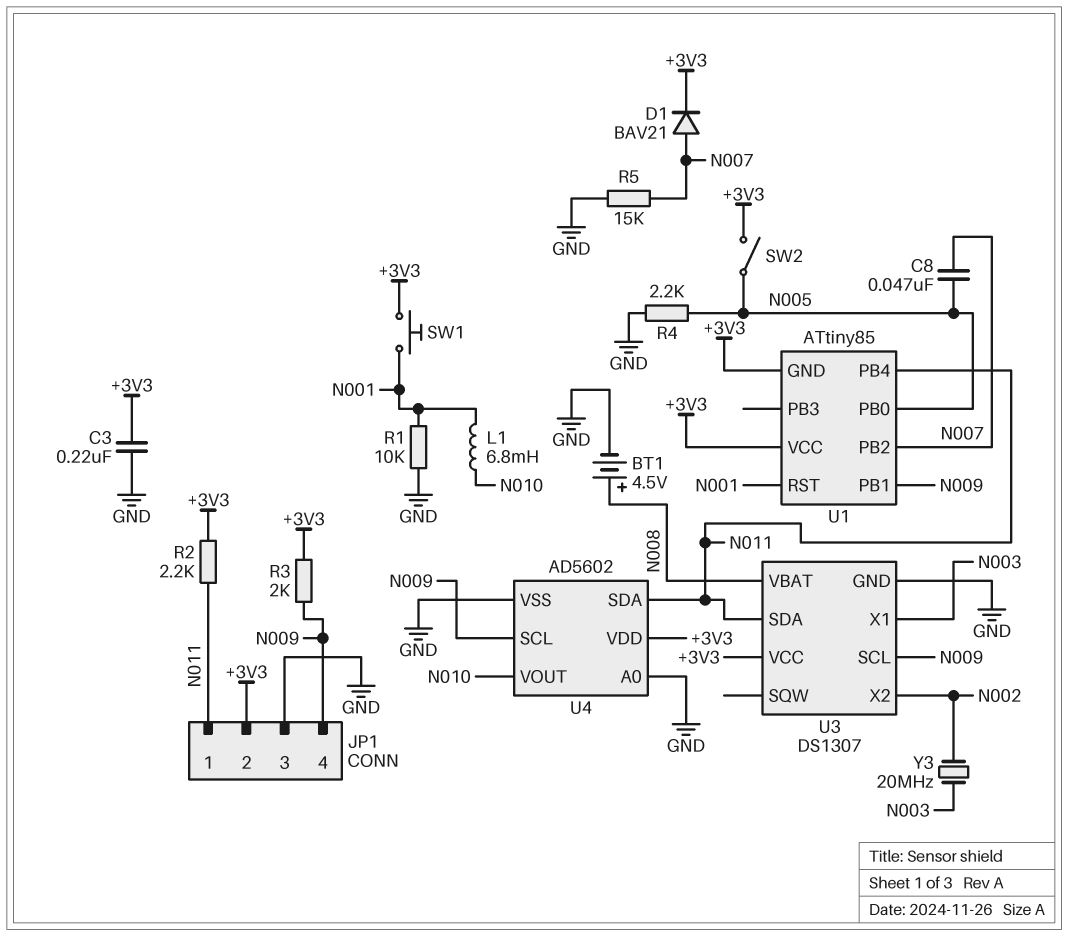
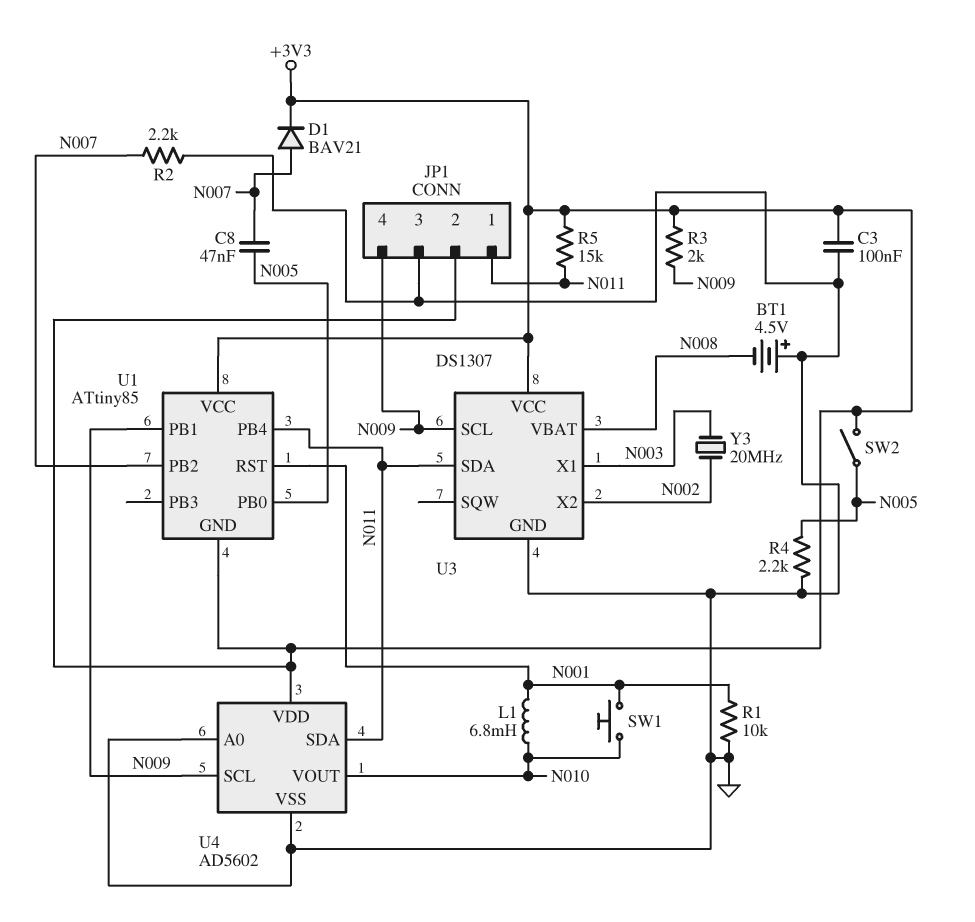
BT1: 4.5V (plus N008, minus GND) -> 4.5V (plus GND, minus N008)
C3: 220nF (+3V3, GND) -> 100nF (+3V3, GND)
R2: 2.2k (+3V3, N011) -> 2.2k (GND, N007)
R5: 15k (GND, N007) -> 15k (+3V3, N011)
SW1: button (+3V3, N001) -> button (N001, N010)

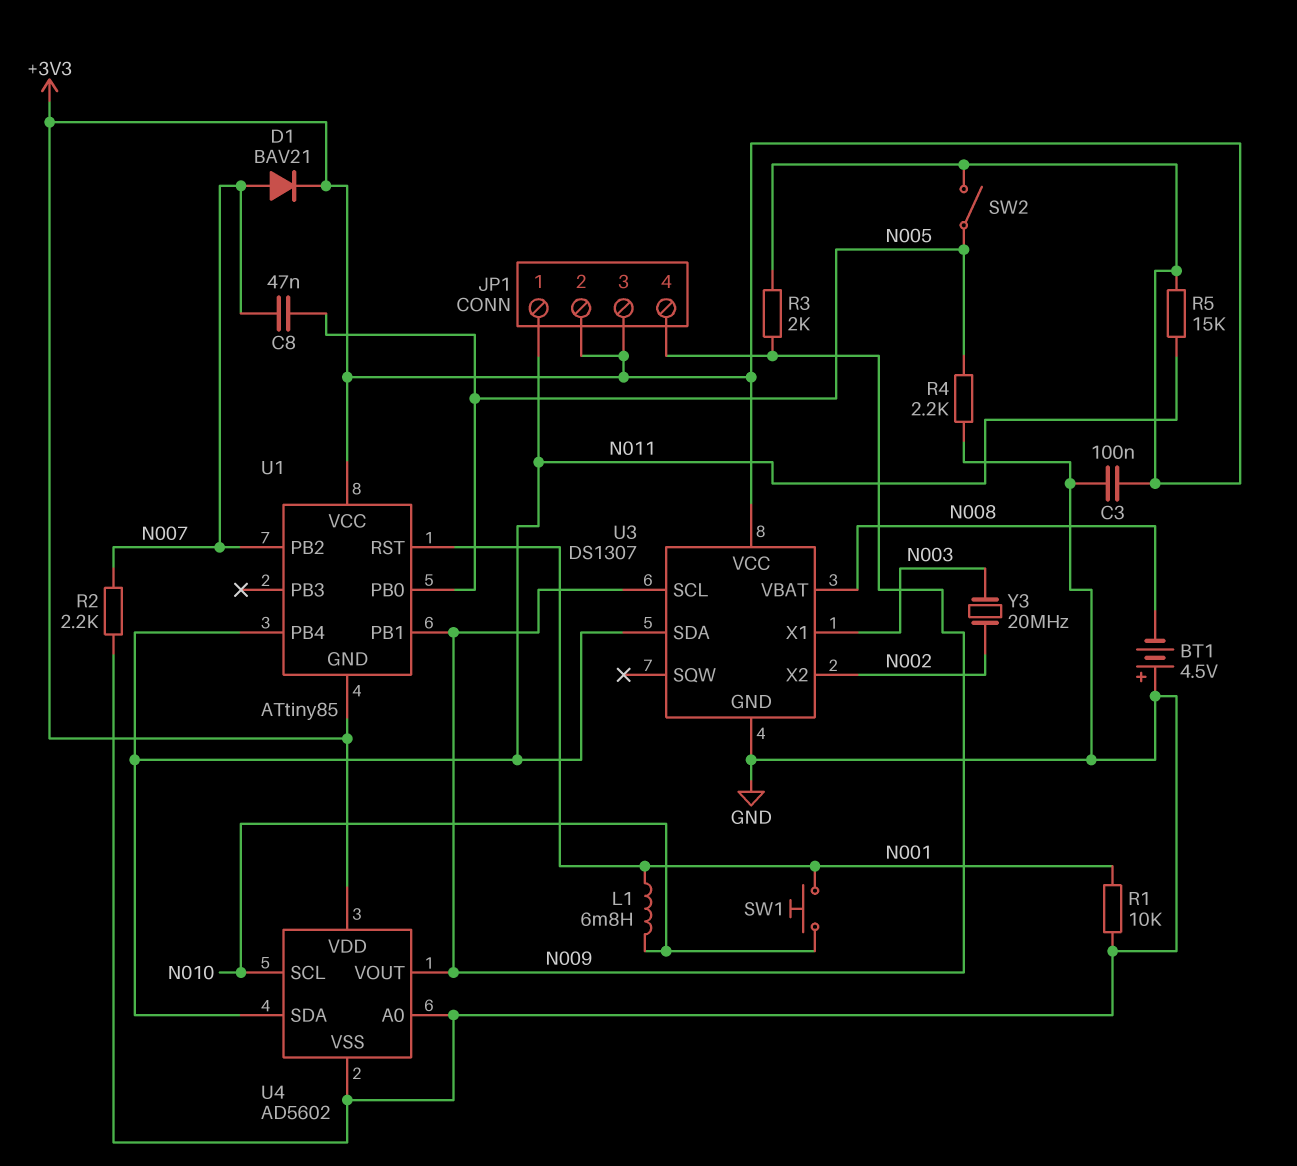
JP1 pin 3: GND -> +3V3
U4 pin SCL: N009 -> N010
U4 pin VOUT: N010 -> N009

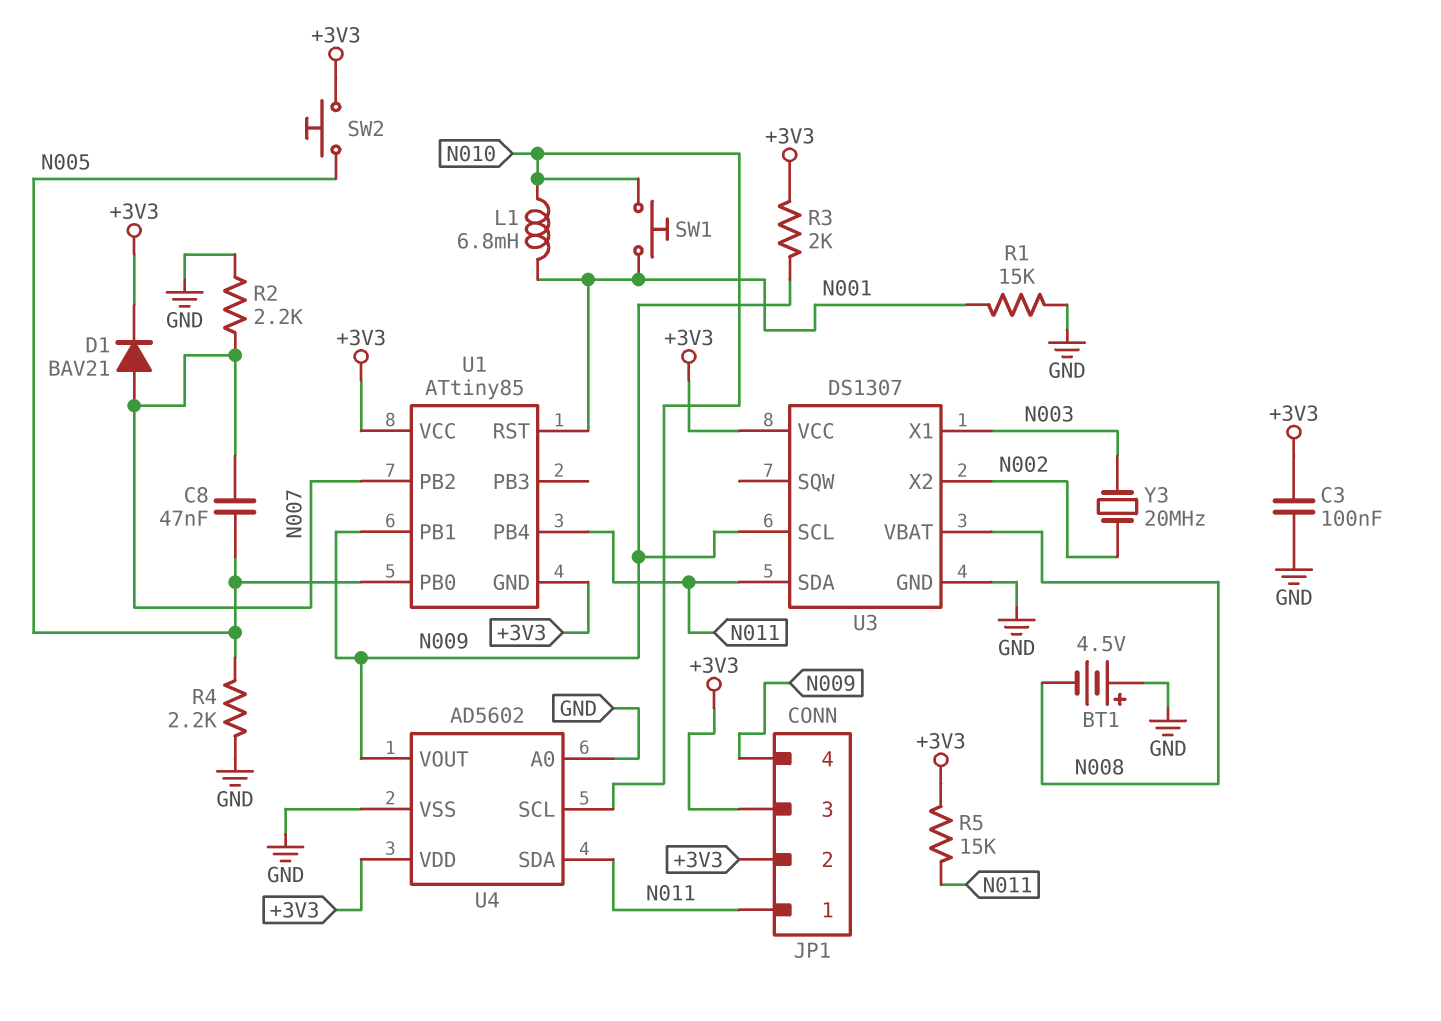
R1: 10k (GND, N001) -> 15k (GND, N001)
SW2: switch (+3V3, N005) -> button (+3V3, N005)

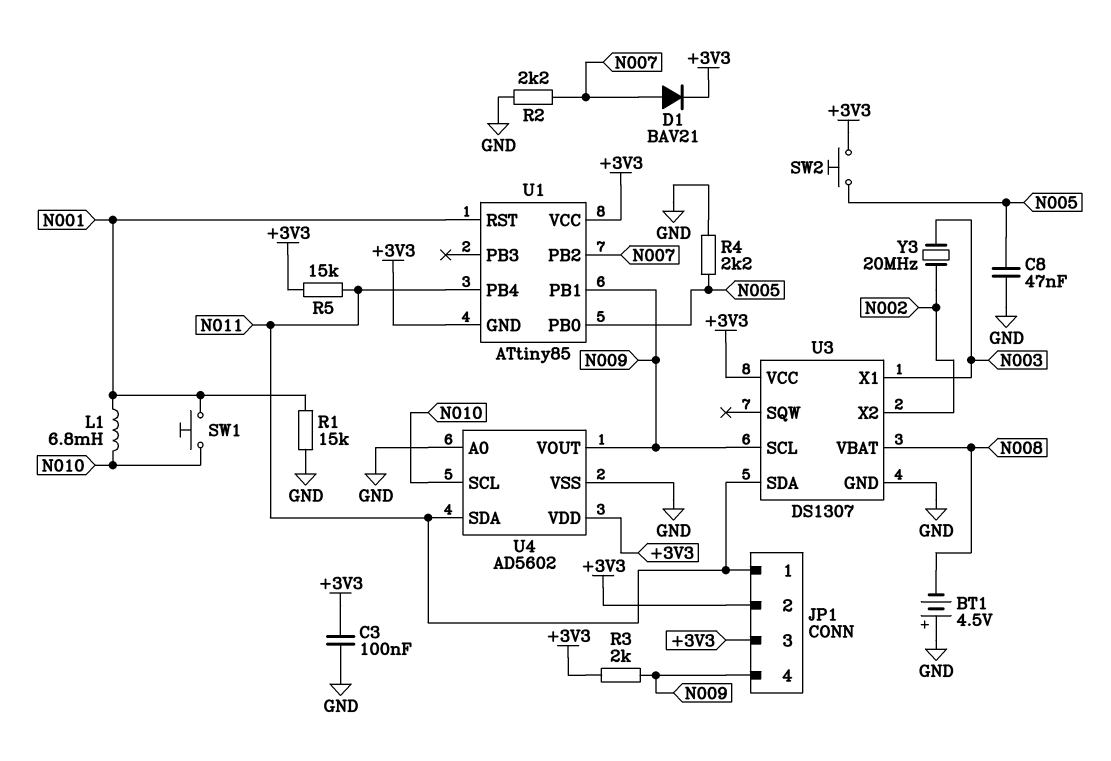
C8: 47nF (N005, N007) -> 47nF (GND, N005)

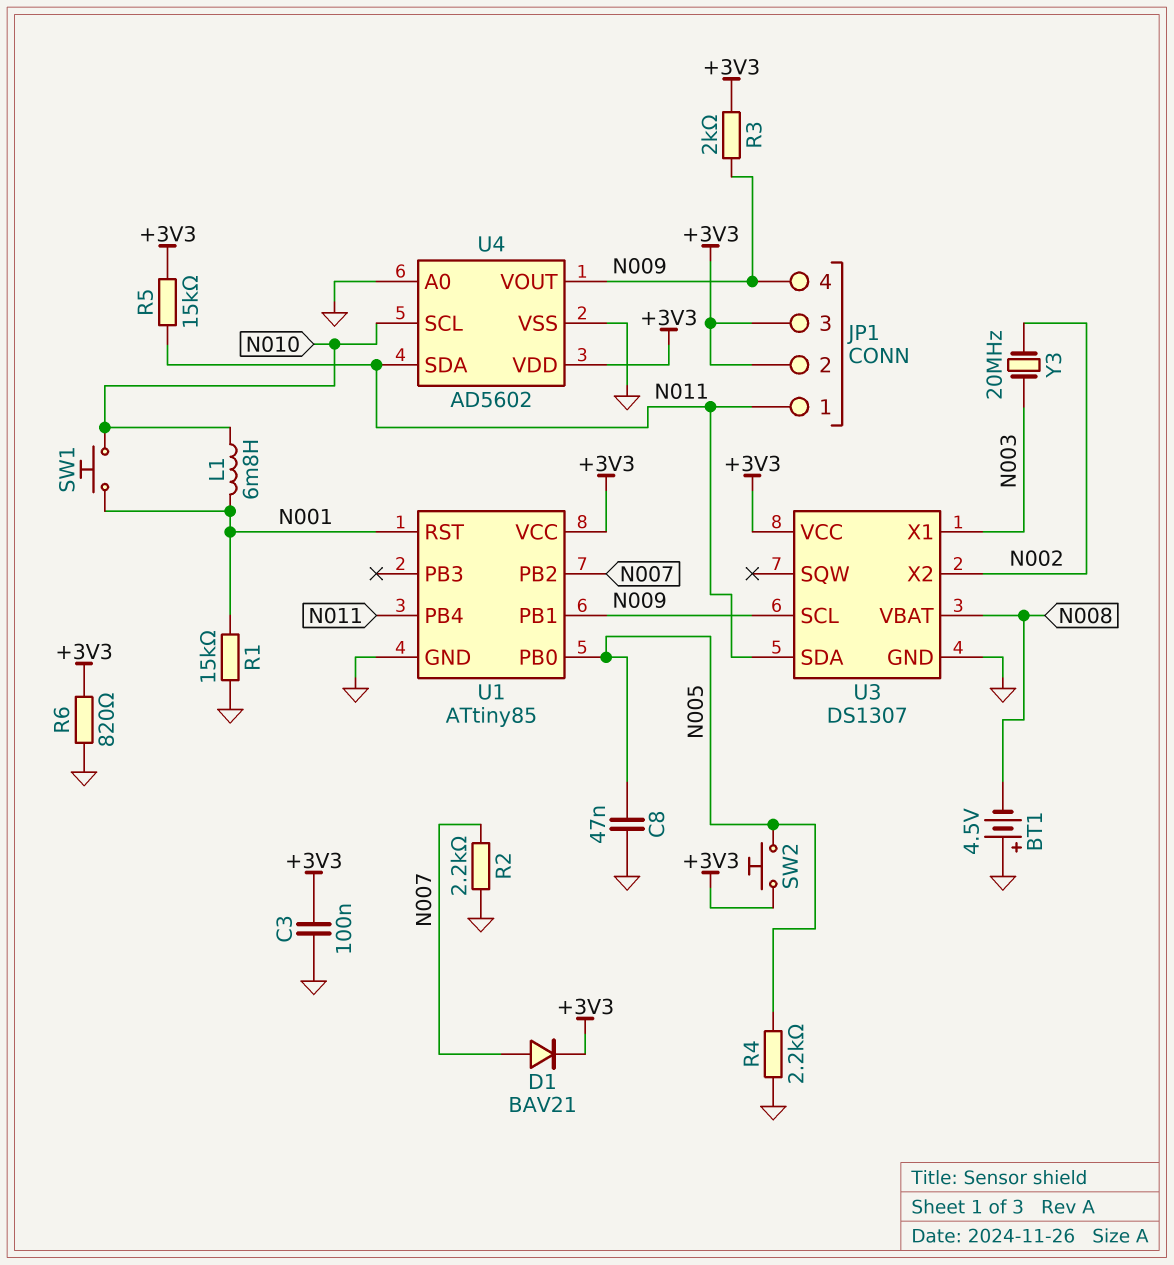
R6: none -> 820 (+3V3, GND)
U1 pin GND: +3V3 -> GND

